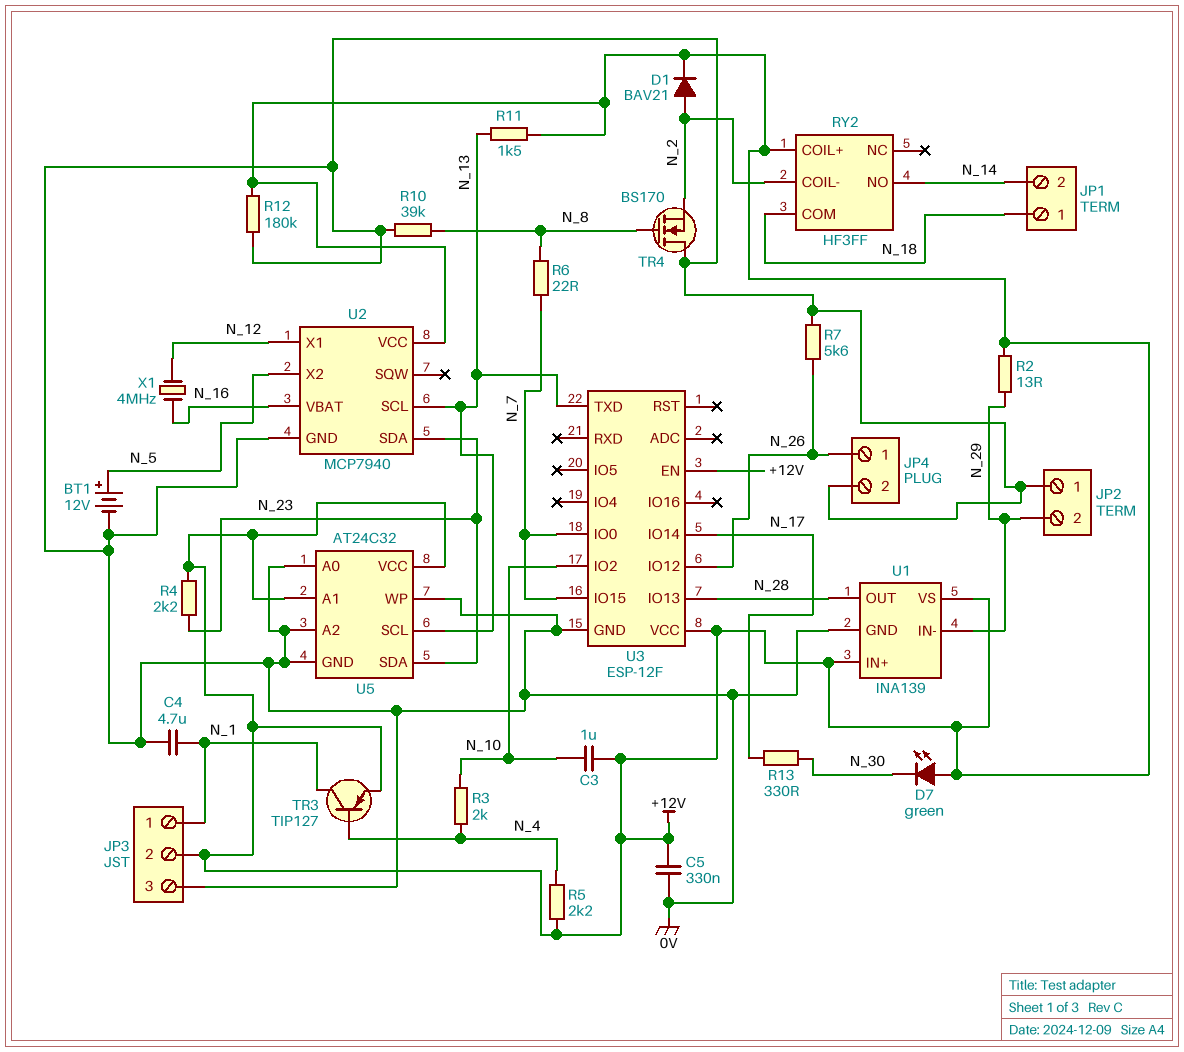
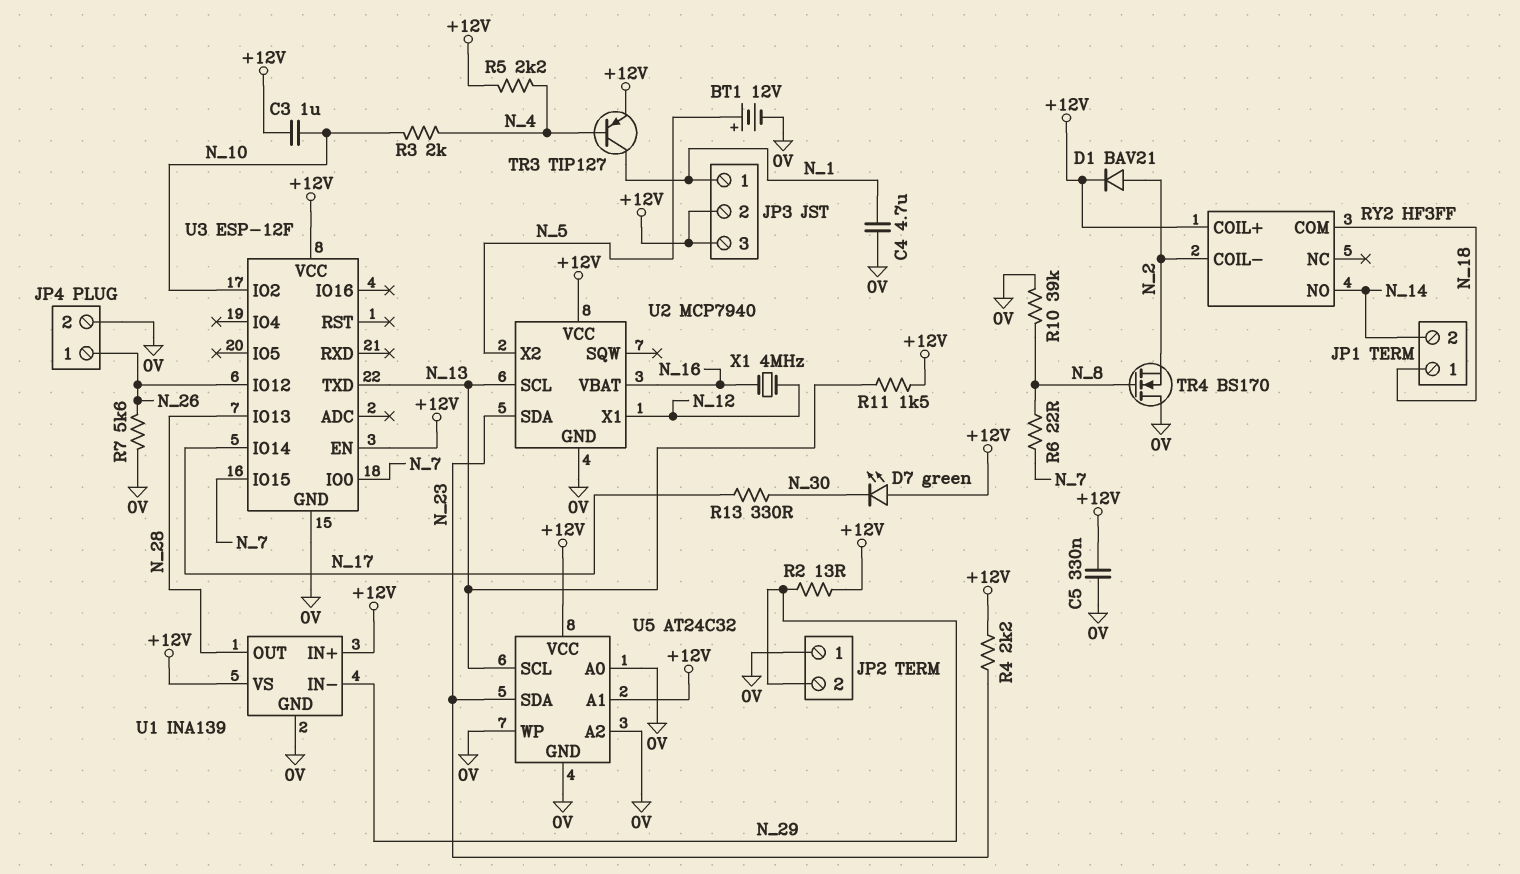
JP3 pin 3: 0V -> +12V
R12: 180k (+12V, 0V) -> none

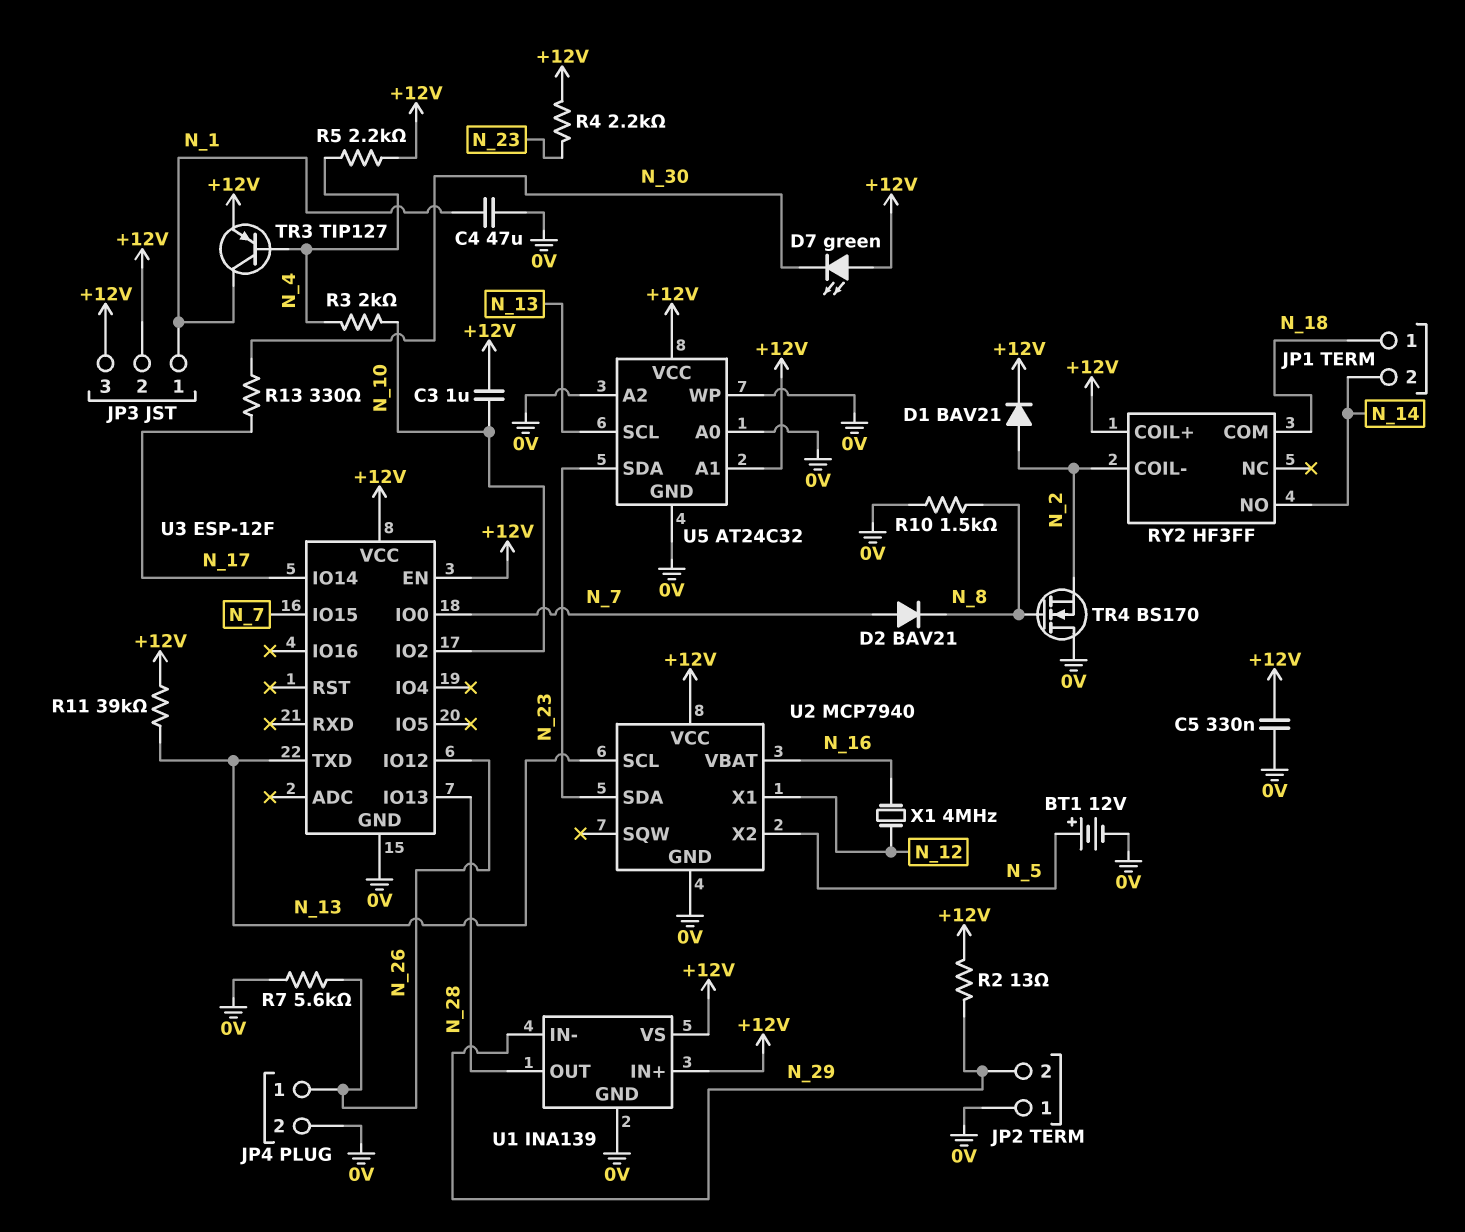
C4: 4.7uF (0V, N_1) -> 47uF (0V, N_1)
D2: none -> diode BAV21 (A N_7, K N_8)
R6: 22 (N_7, N_8) -> none
R10: 39k (0V, N_8) -> 1.5k (0V, N_8)
R11: 1.5k (+12V, N_13) -> 39k (+12V, N_13)

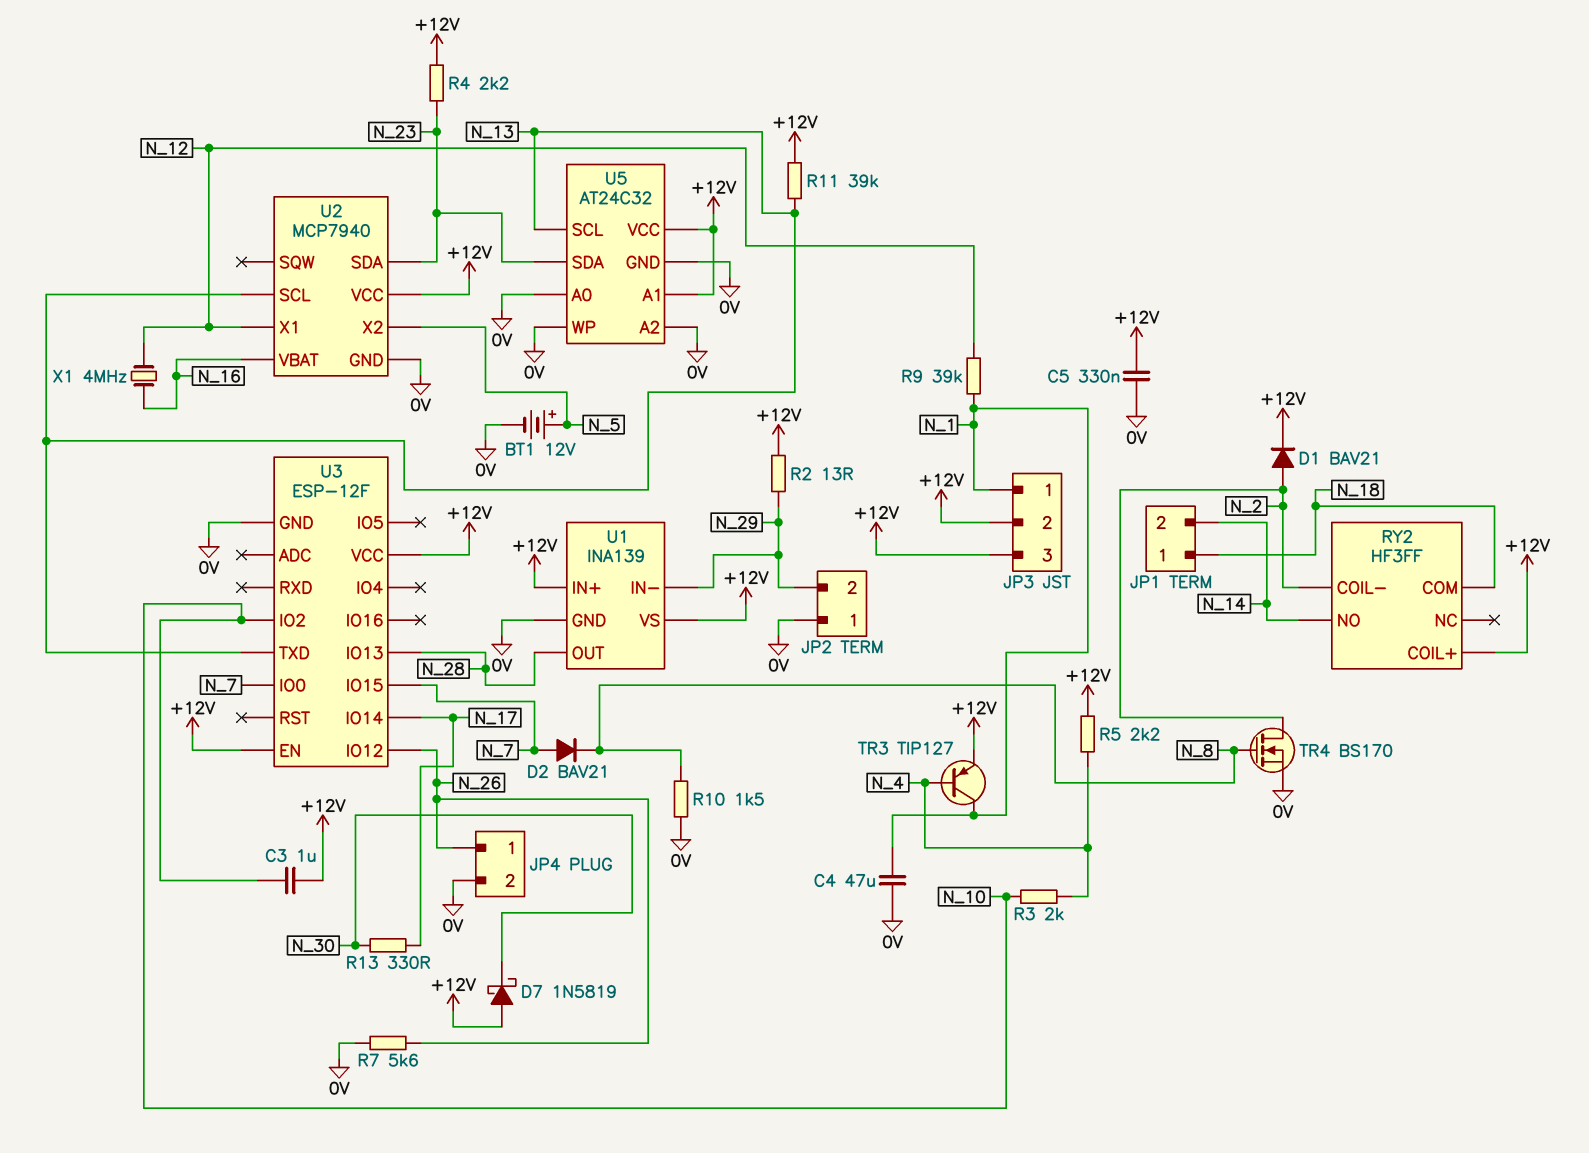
D7: LED green (A +12V, K N_30) -> schottky 1N5819 (A +12V, K N_30)
R9: none -> 39k (N_1, N_12)
TR4: NMOS BS170 (G N_8, D 0V, S N_2) -> NMOS BS170 (G N_8, D N_2, S 0V)

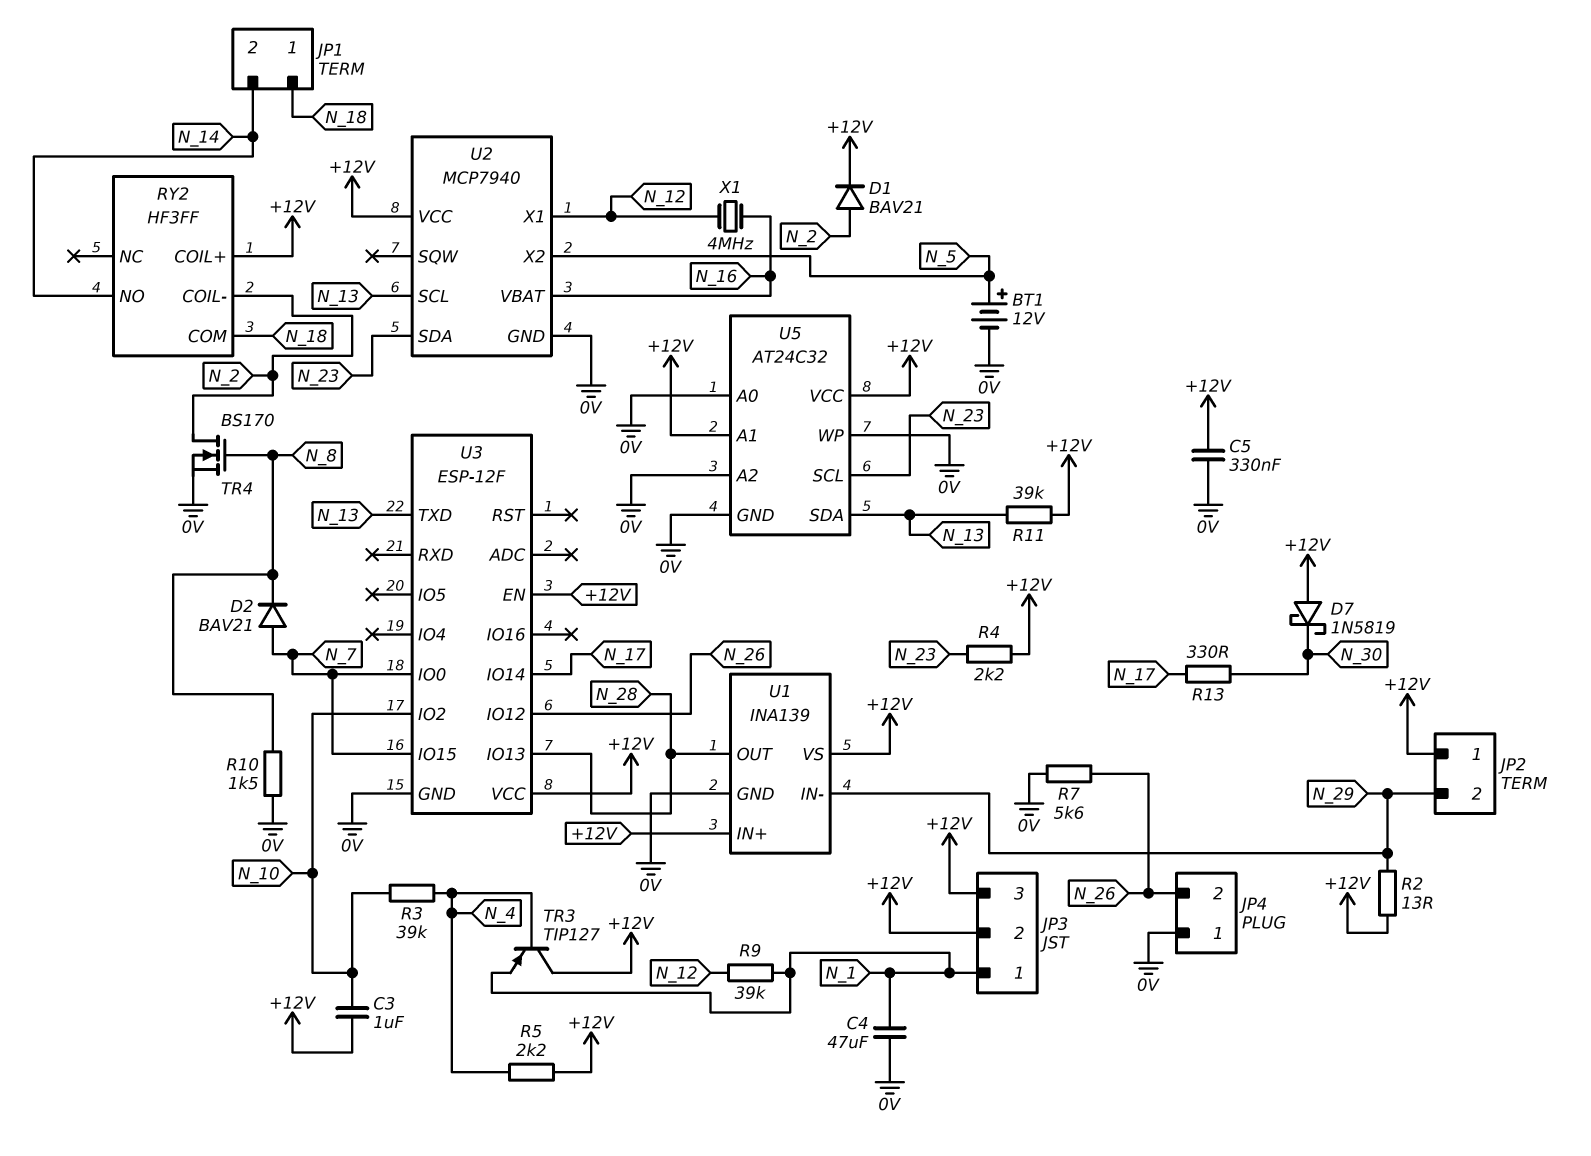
JP2 pin 1: 0V -> +12V
JP4 pin 1: N_26 -> 0V
JP4 pin 2: 0V -> N_26
R3: 2k (N_4, N_10) -> 39k (N_4, N_10)
TR3: PNP TIP127 (B N_4, C N_1, E +12V) -> PNP TIP127 (B N_4, C +12V, E N_1)
U5 pin SCL: N_13 -> N_23
U5 pin SDA: N_23 -> N_13

